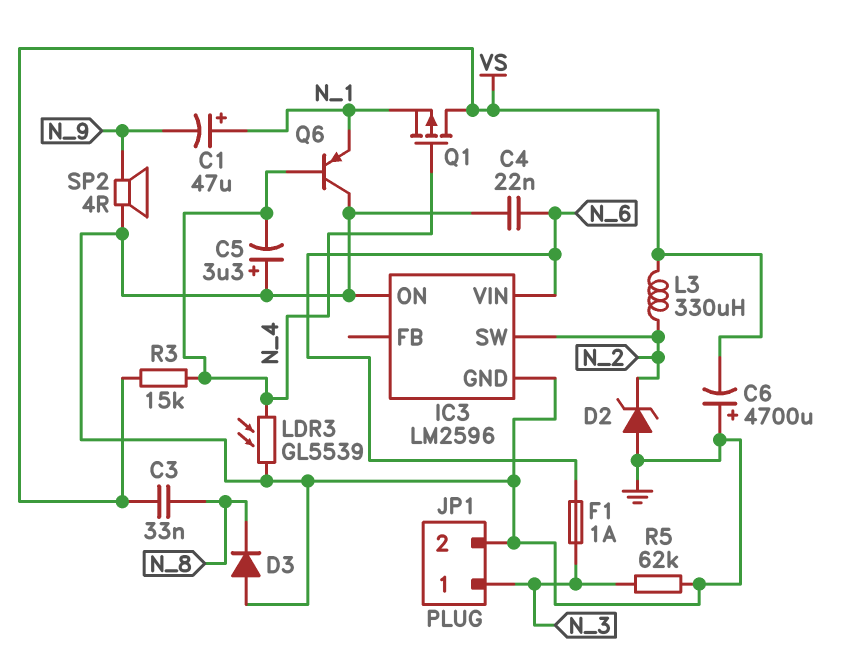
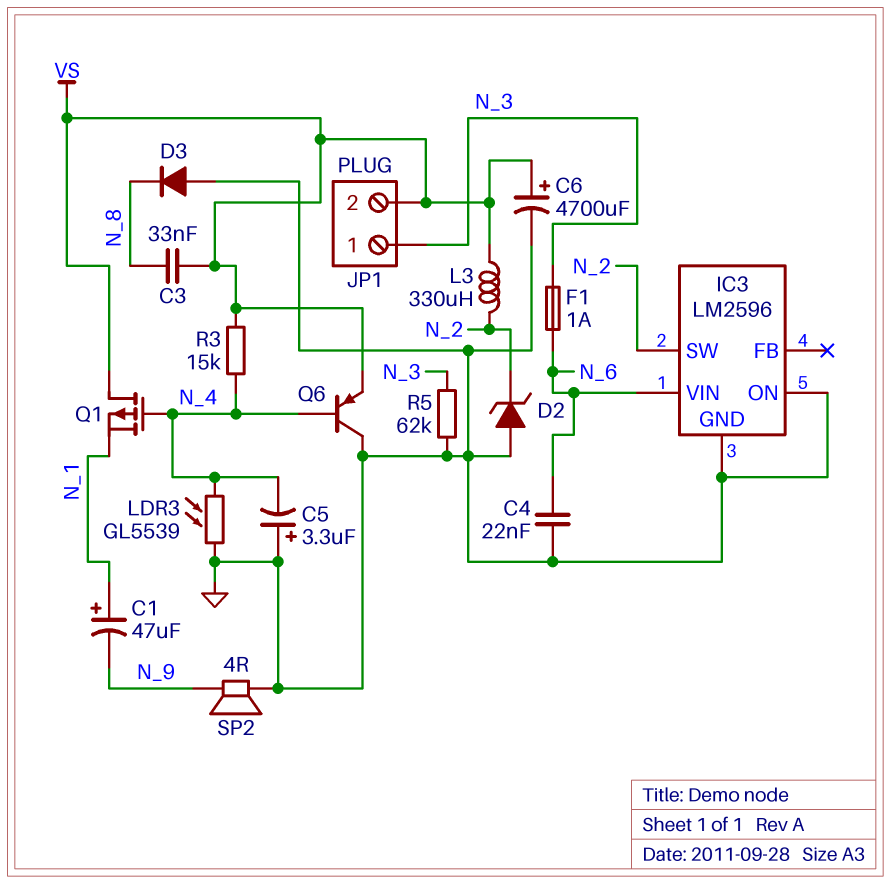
C6: 4700uF (plus GND, minus VS) -> 4700uF (plus VS, minus GND)
JP1 pin 2: GND -> VS
Q6: PNP (B N_4, C GND, E N_1) -> PNP (B N_4, C GND, E VS)

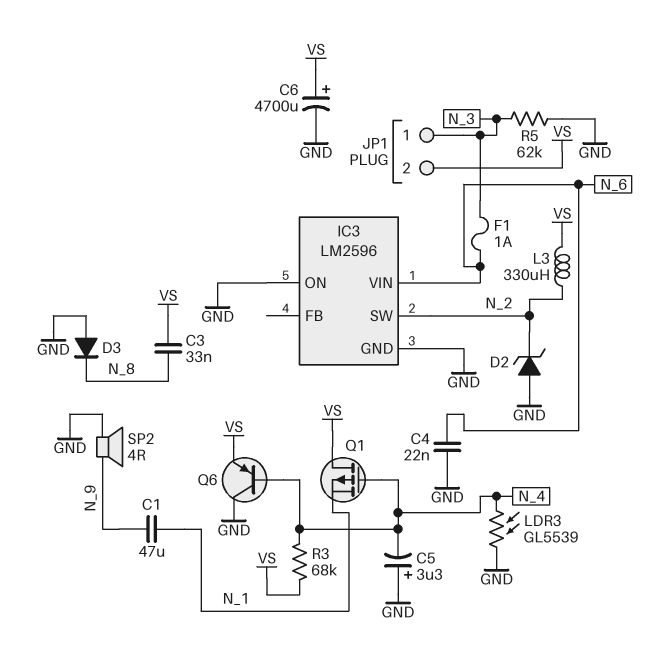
C1: 47uF (plus N_1, minus N_9) -> 47uF (N_1, N_9)
R3: 15k (N_4, VS) -> 68k (N_4, VS)

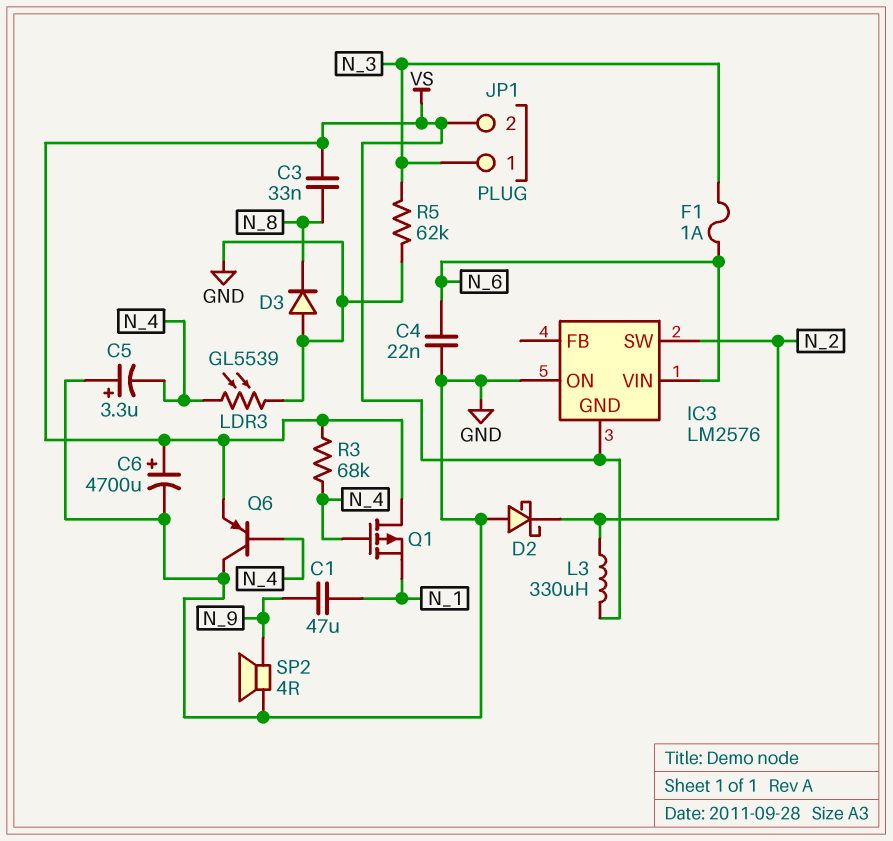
D2: zener (A GND, K N_2) -> schottky (A GND, K N_2)
IC3: LM2596 -> LM2576
IC3 pin GND: GND -> VS

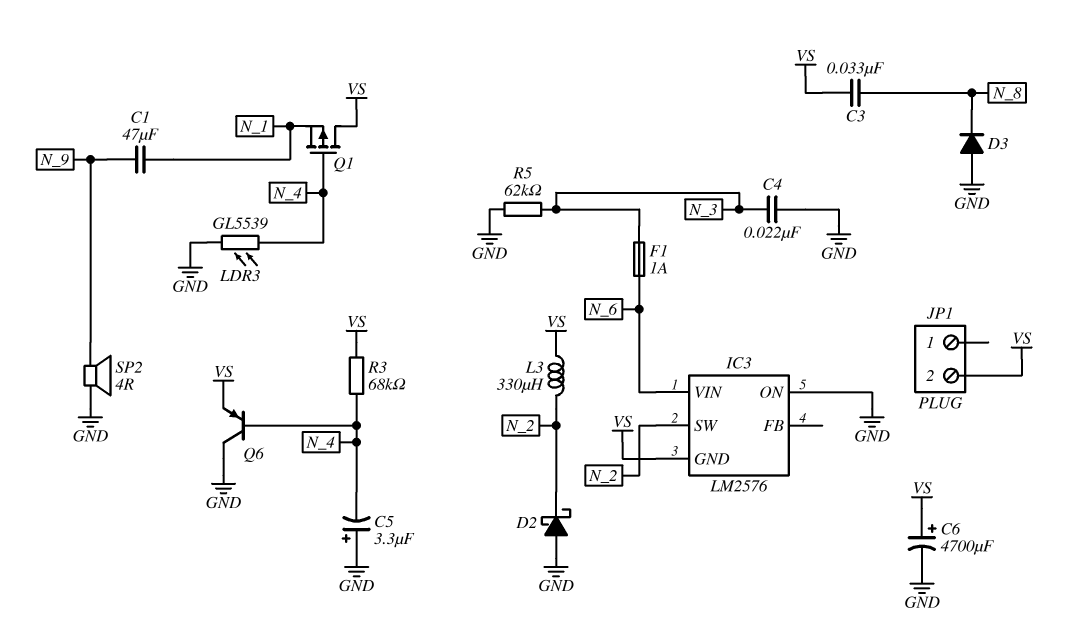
C4: 22nF (GND, N_6) -> 22nF (GND, N_3)
JP1 pin 1: N_3 -> none

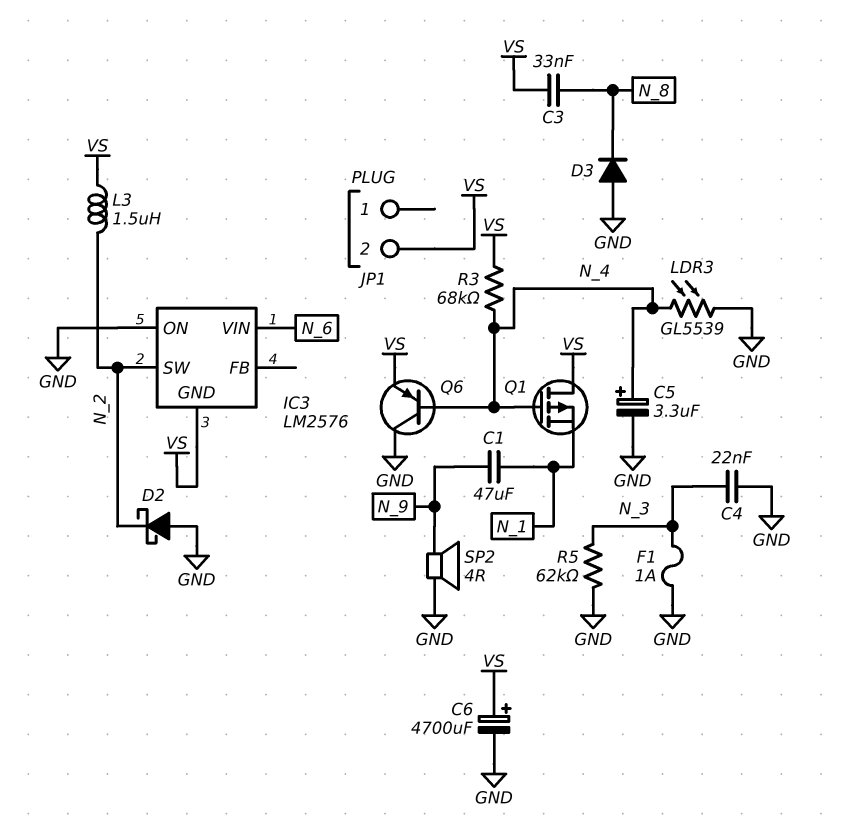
C5: 3.3uF (plus GND, minus N_4) -> 3.3uF (plus N_4, minus GND)
F1: 1A (N_3, N_6) -> 1A (GND, N_3)
L3: 330uH (N_2, VS) -> 1.5uH (N_2, VS)

